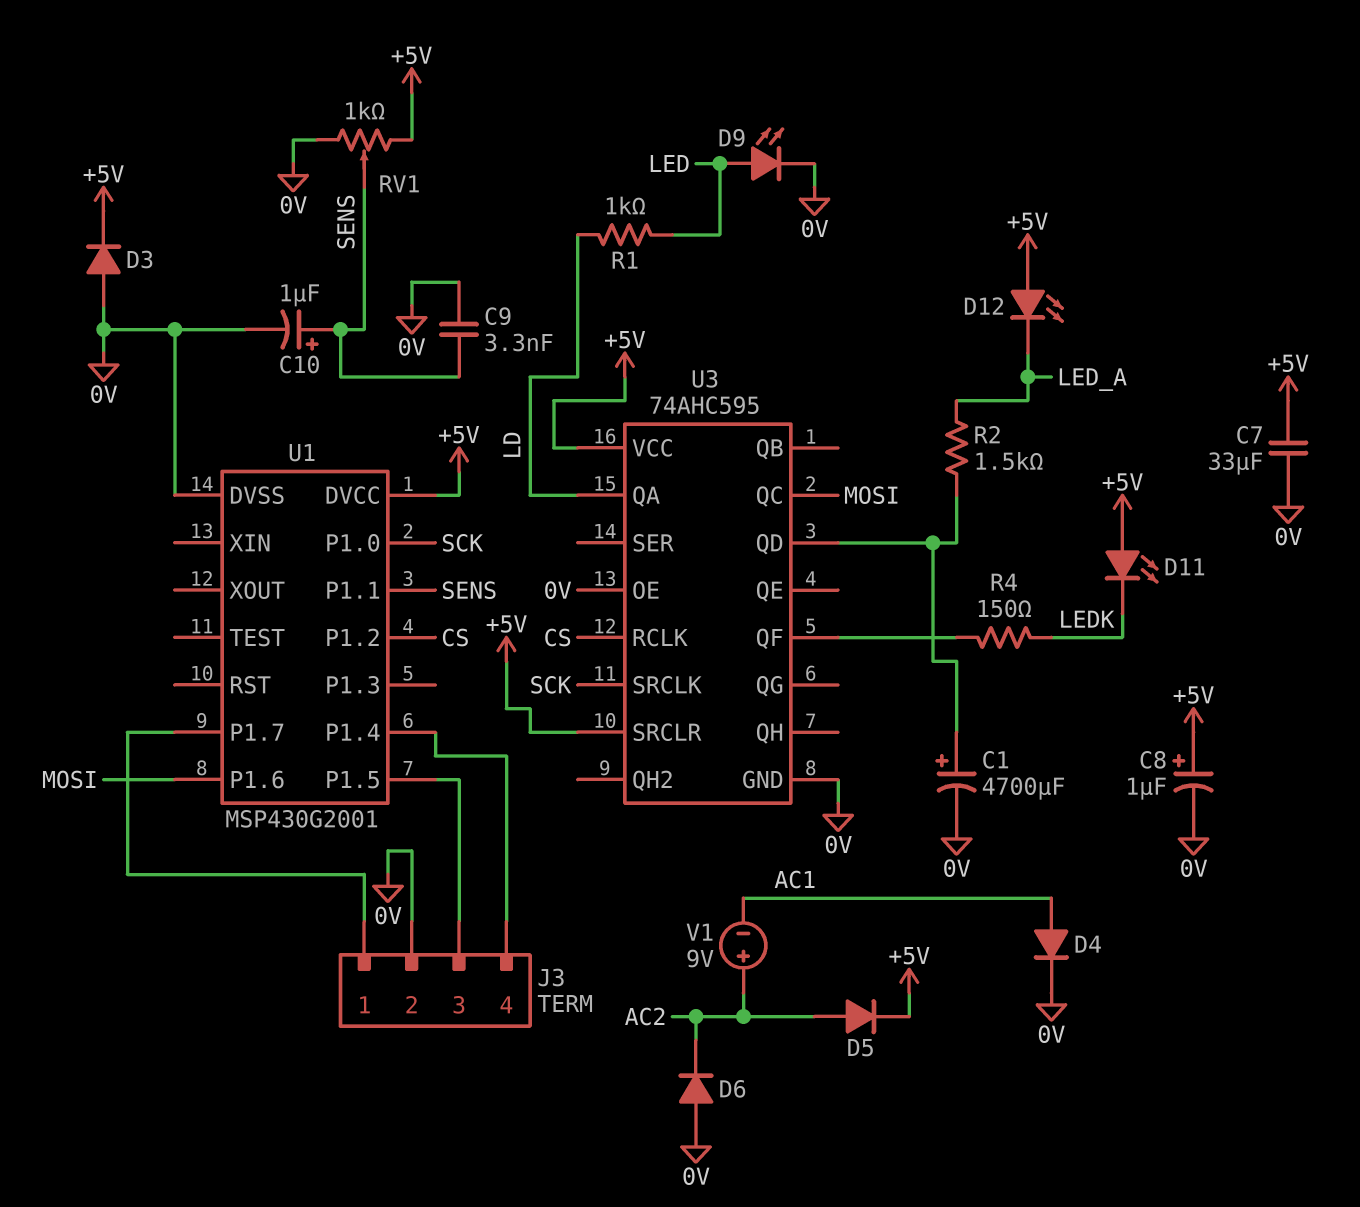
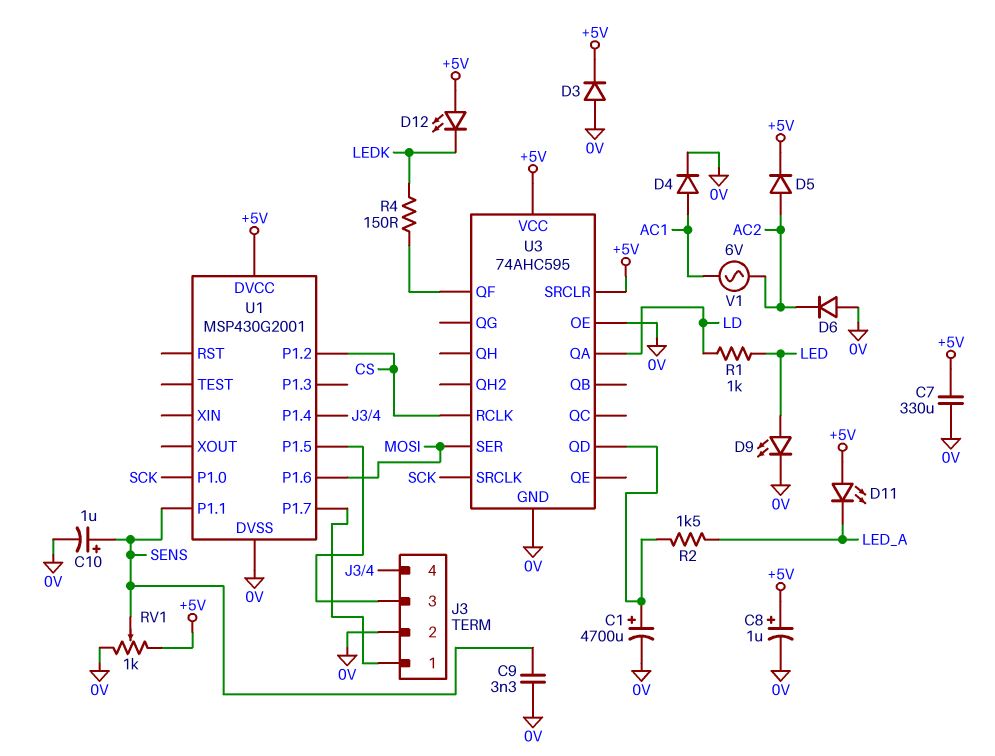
C7: 33uF (+5V, 0V) -> 330uF (+5V, 0V)
D11: LED (A +5V, K LEDK) -> LED (A +5V, K LED_A)
D12: LED (A +5V, K LED_A) -> LED (A +5V, K LEDK)
U3 pin QC: MOSI -> none
U3 pin SER: none -> MOSI
V1: 9V (plus AC2, minus AC1) -> AC 6V (AC1, AC2)

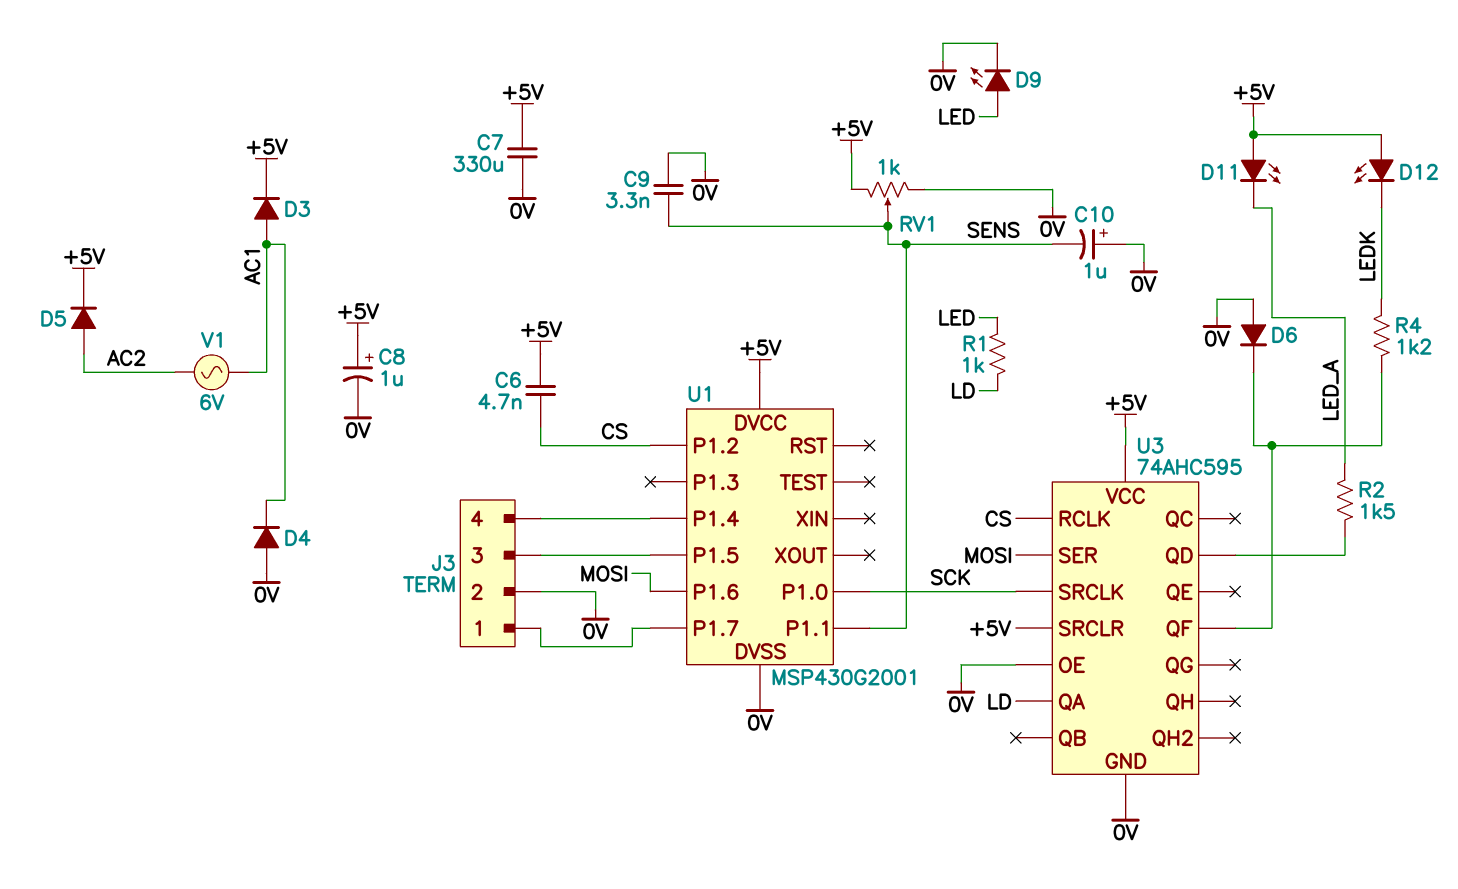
C1: 4700uF (plus U3/QD, minus 0V) -> none
C6: none -> 4.7nF (+5V, CS)
C10: 1uF (plus SENS, minus 0V) -> 1uF (plus 0V, minus SENS)
D3: diode (A 0V, K +5V) -> diode (A AC1, K +5V)
D4: diode (A AC1, K 0V) -> diode (A 0V, K AC1)
D6: diode (A 0V, K AC2) -> diode (A 0V, K U3/QF)
R4: 150 (LEDK, U3/QF) -> 1.2k (LEDK, U3/QF)

